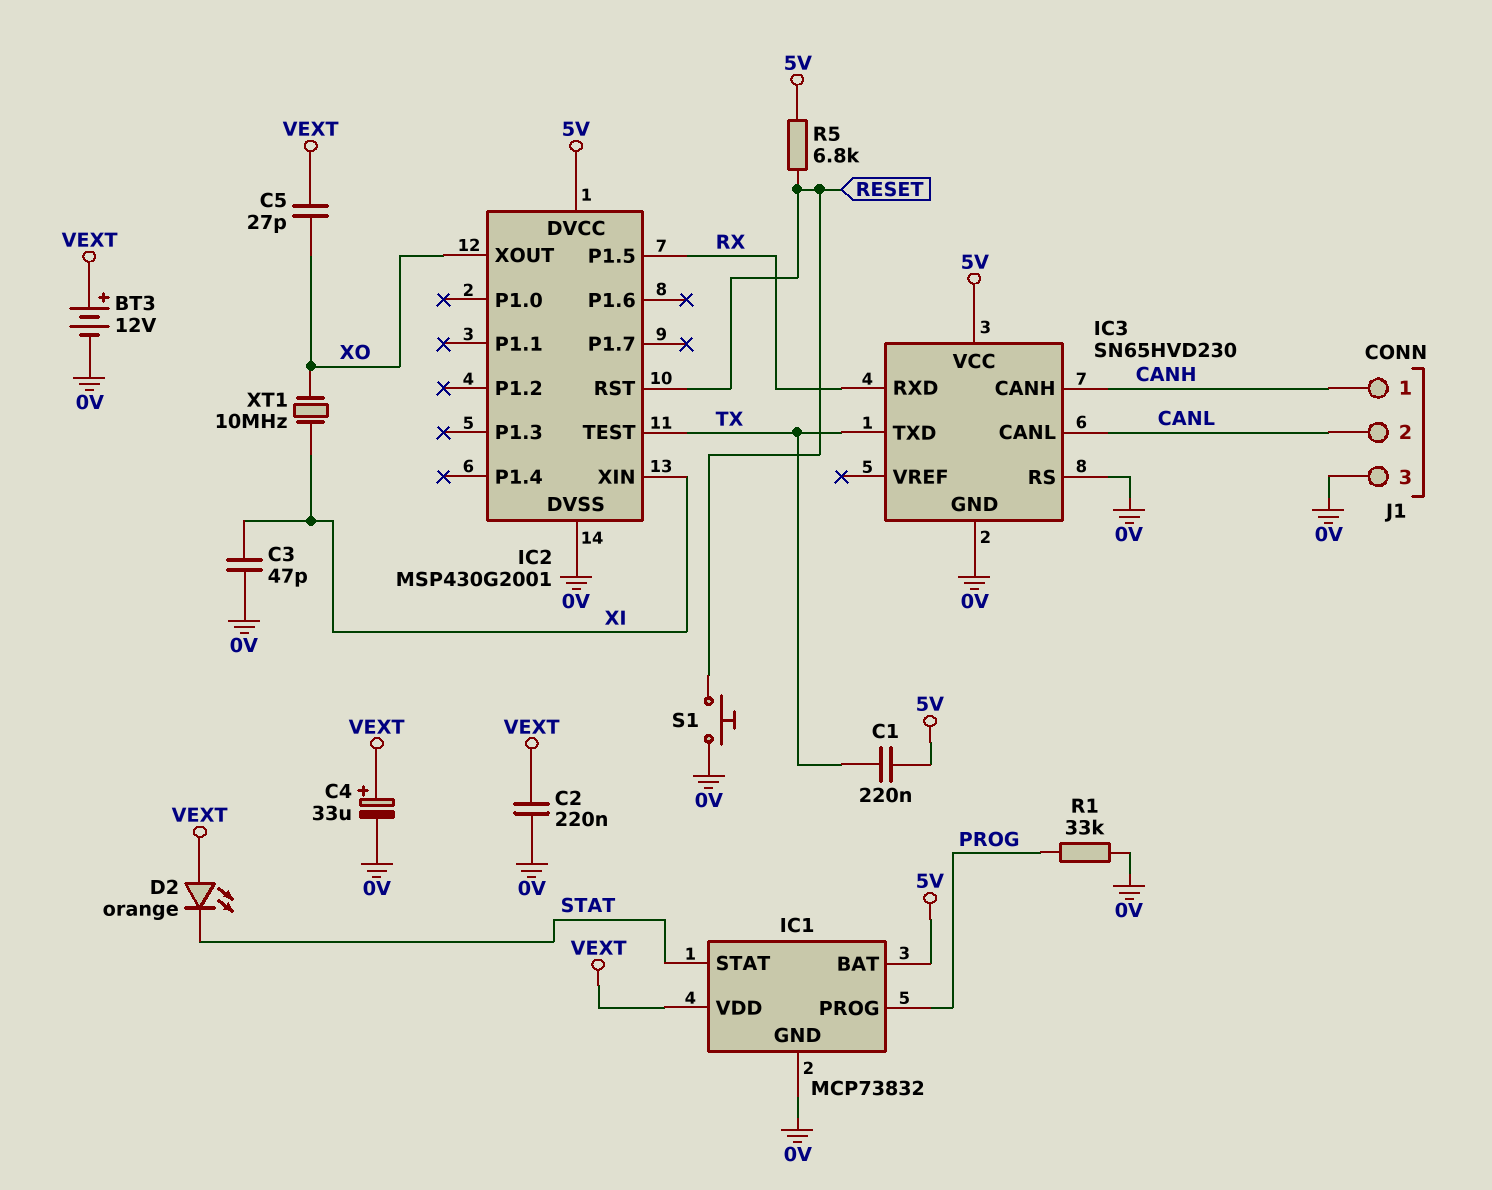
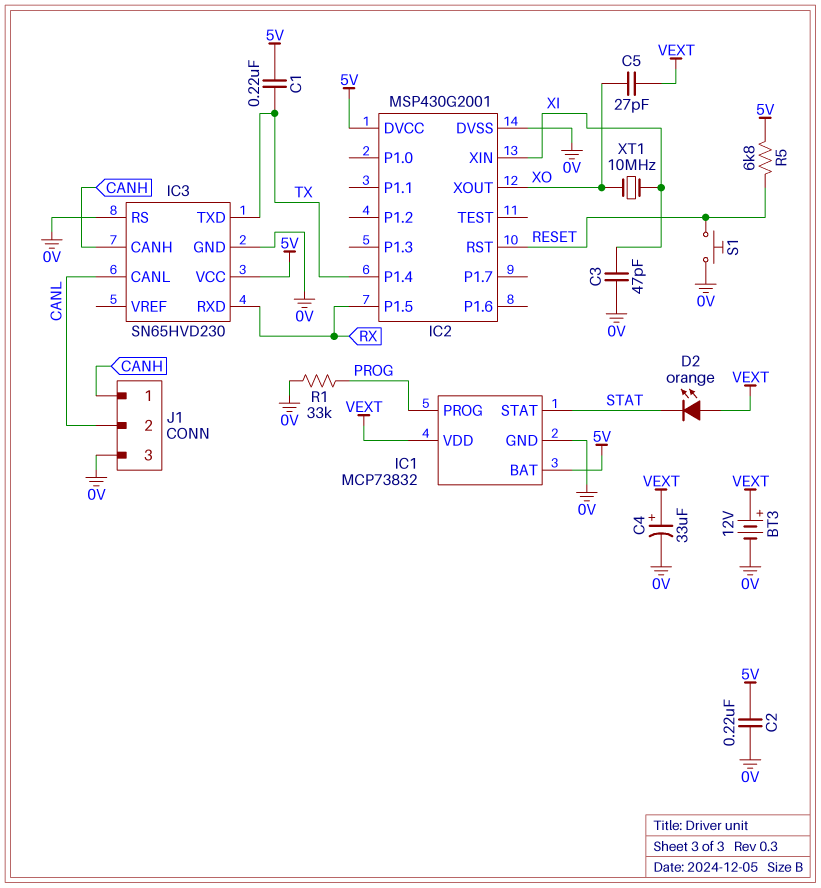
C2: 220nF (0V, VEXT) -> 220nF (0V, 5V)
IC2 pin P1.4: none -> TX
IC2 pin TEST: TX -> none

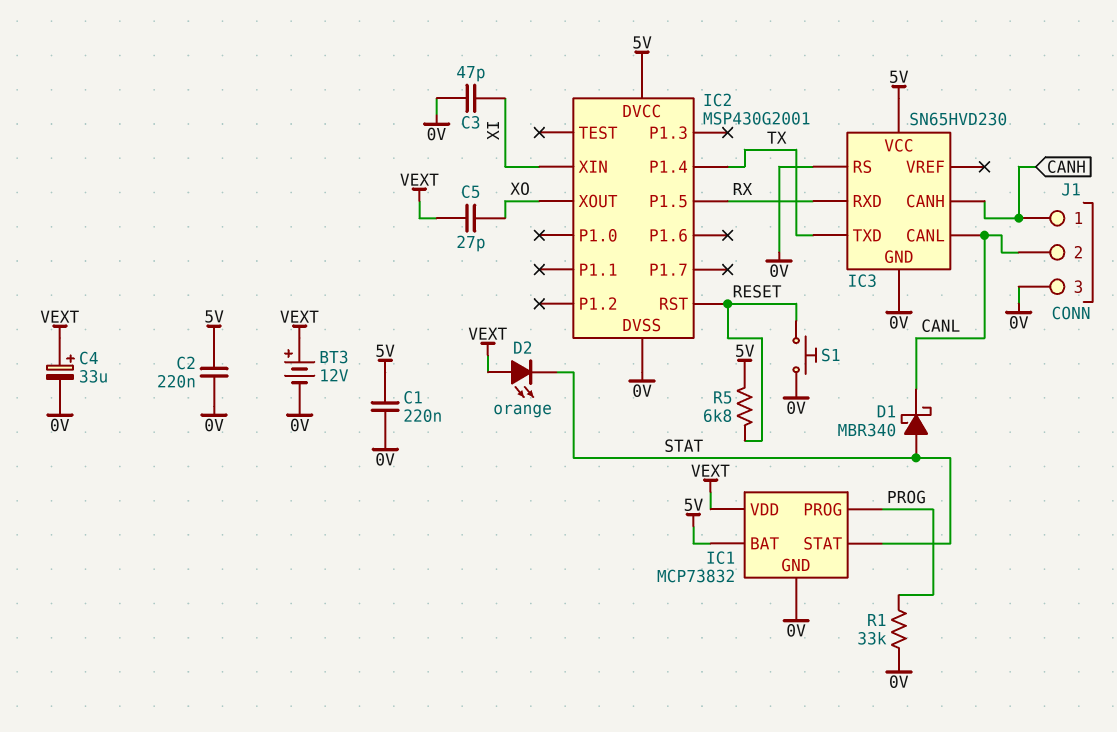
C1: 220nF (5V, TX) -> 220nF (0V, 5V)
D1: none -> schottky MBR340 (A STAT, K CANL)
XT1: 10MHz (XI, XO) -> none

